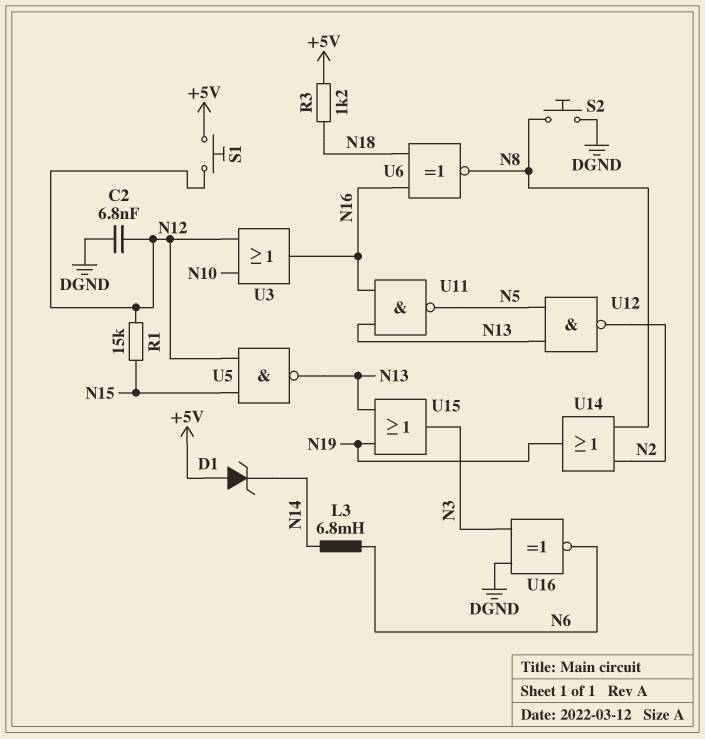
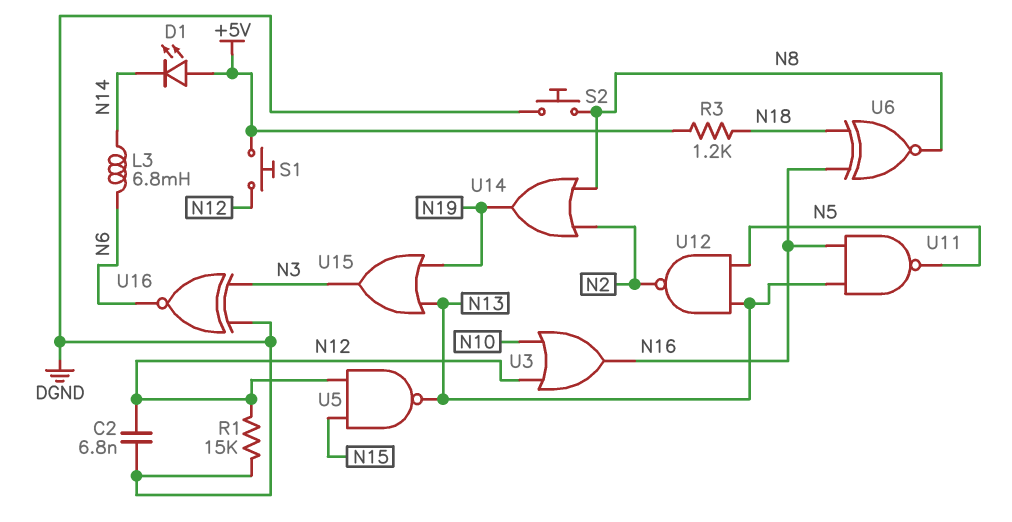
D1: zener (A +5V, K N14) -> LED (A +5V, K N14)
R1: 15k (N12, N15) -> 15k (DGND, N12)

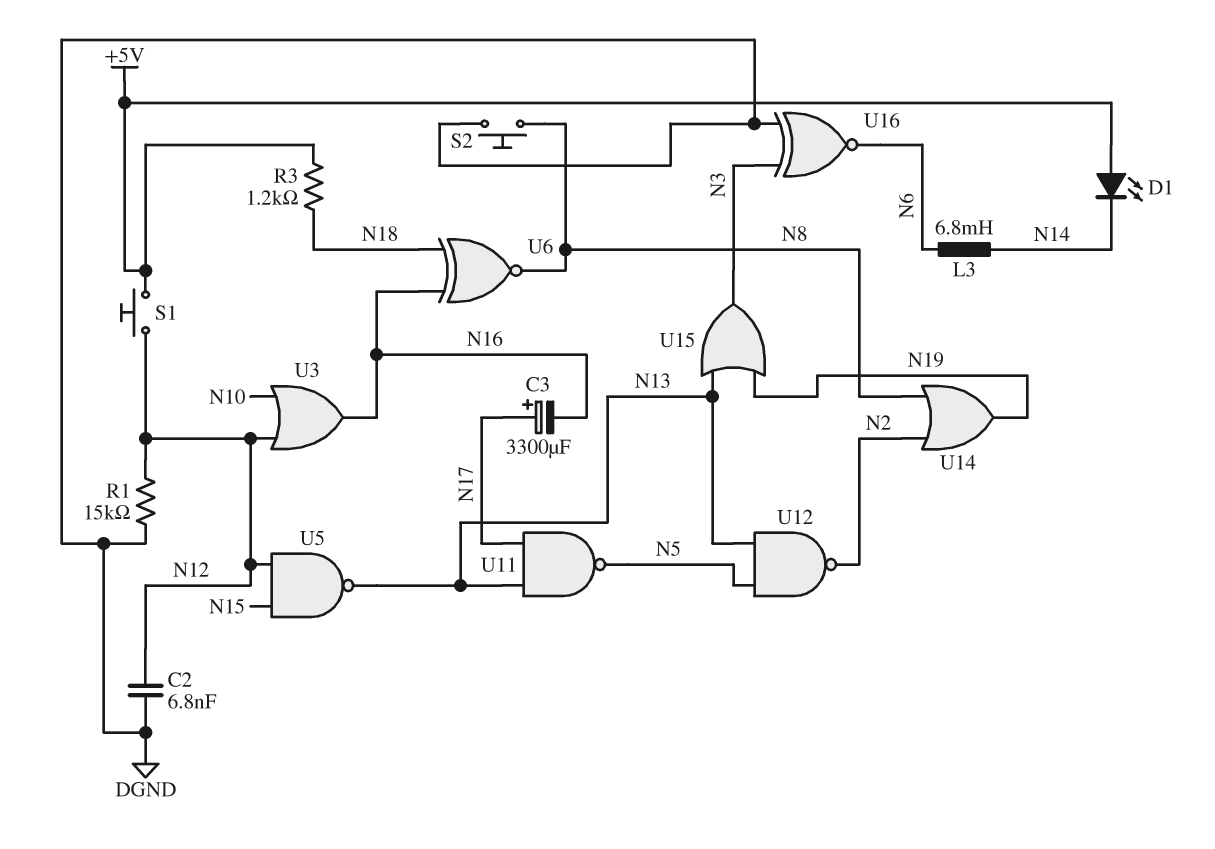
C3: none -> 3300uF (plus N17, minus N16)
U11: NAND (in N13, in N16, out N5) -> NAND (in N13, in N17, out N5)

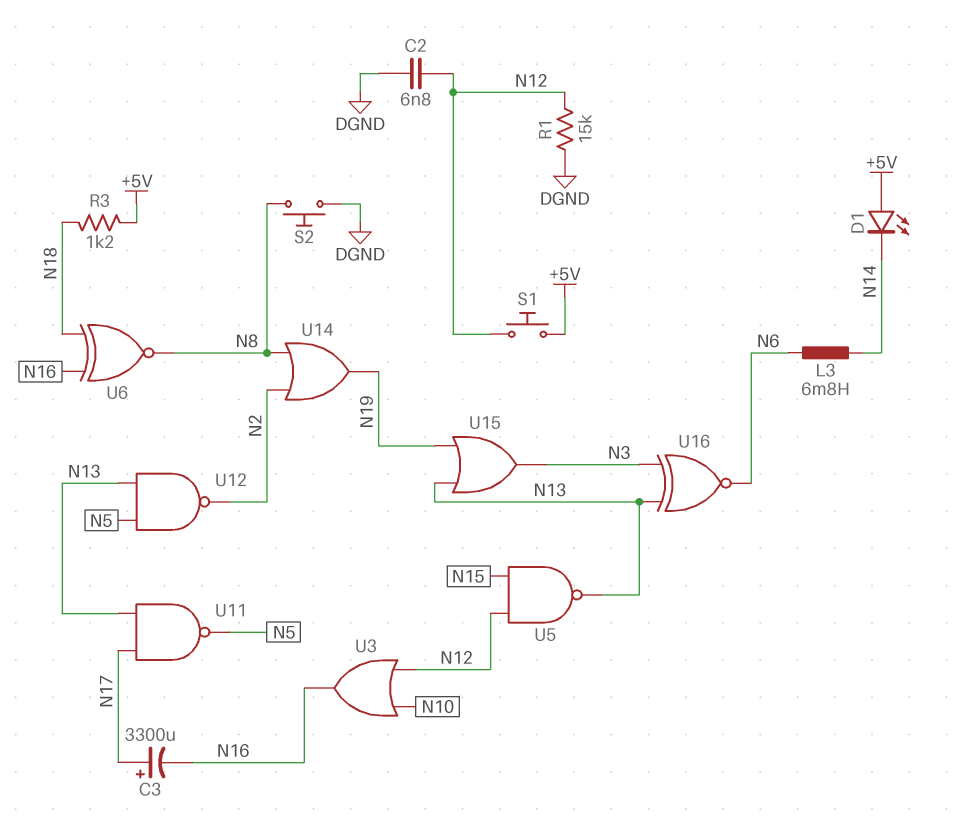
U16: XNOR (in DGND, in N3, out N6) -> XNOR (in N3, in N13, out N6)

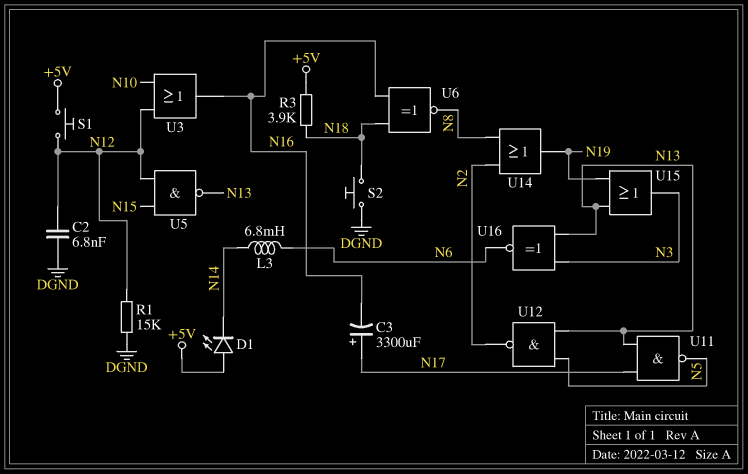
R3: 1.2k (+5V, N18) -> 3.9k (+5V, N18)
S2: button (DGND, N8) -> button (DGND, N18)

